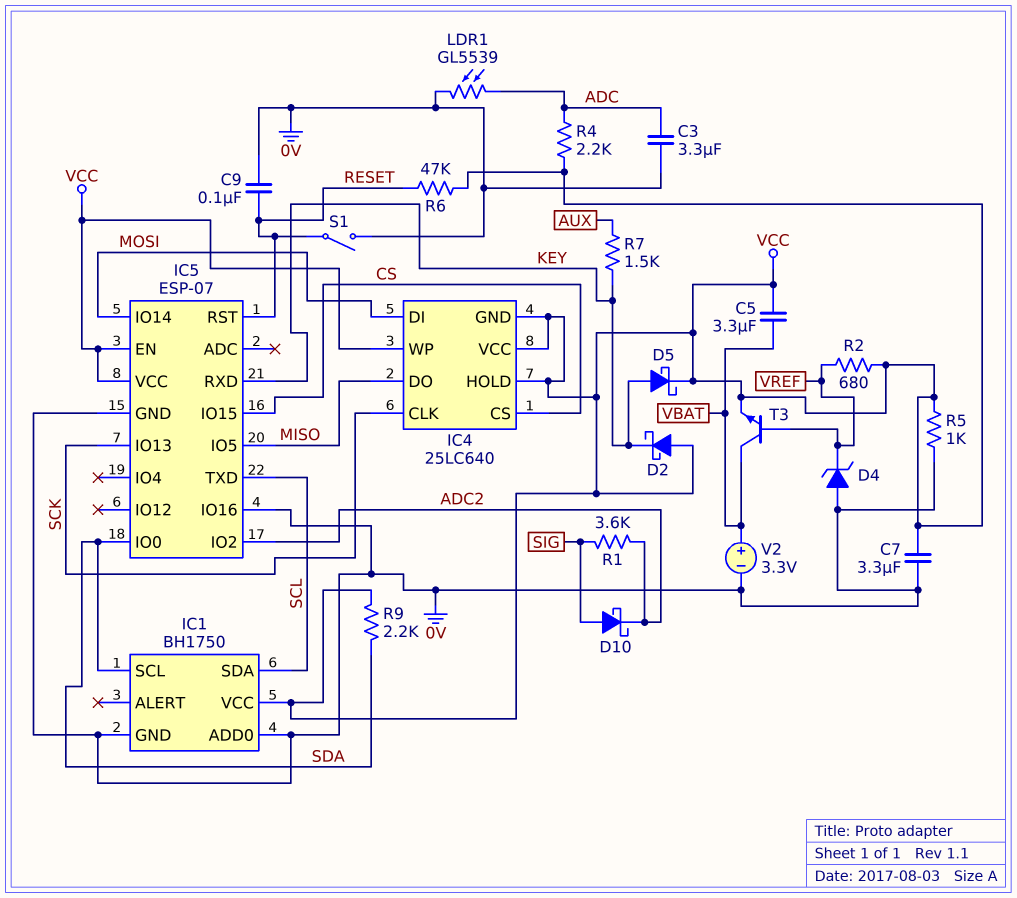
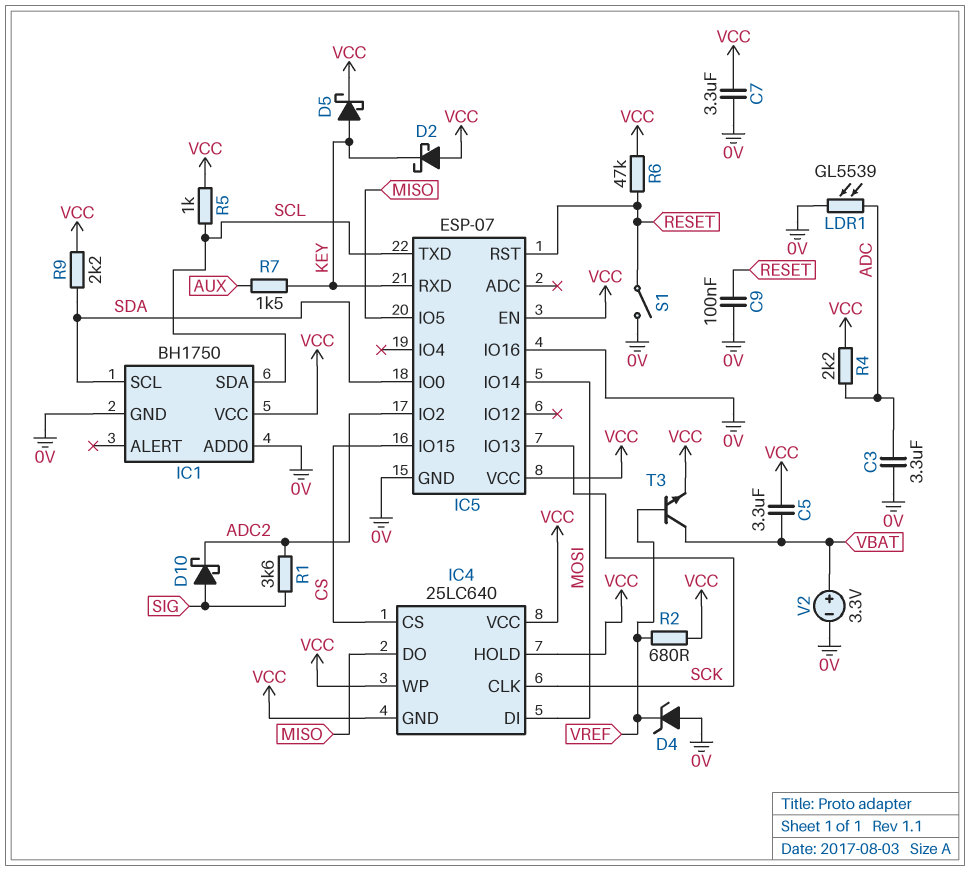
R5: 1k (0V, VCC) -> 1k (SCL, VCC)

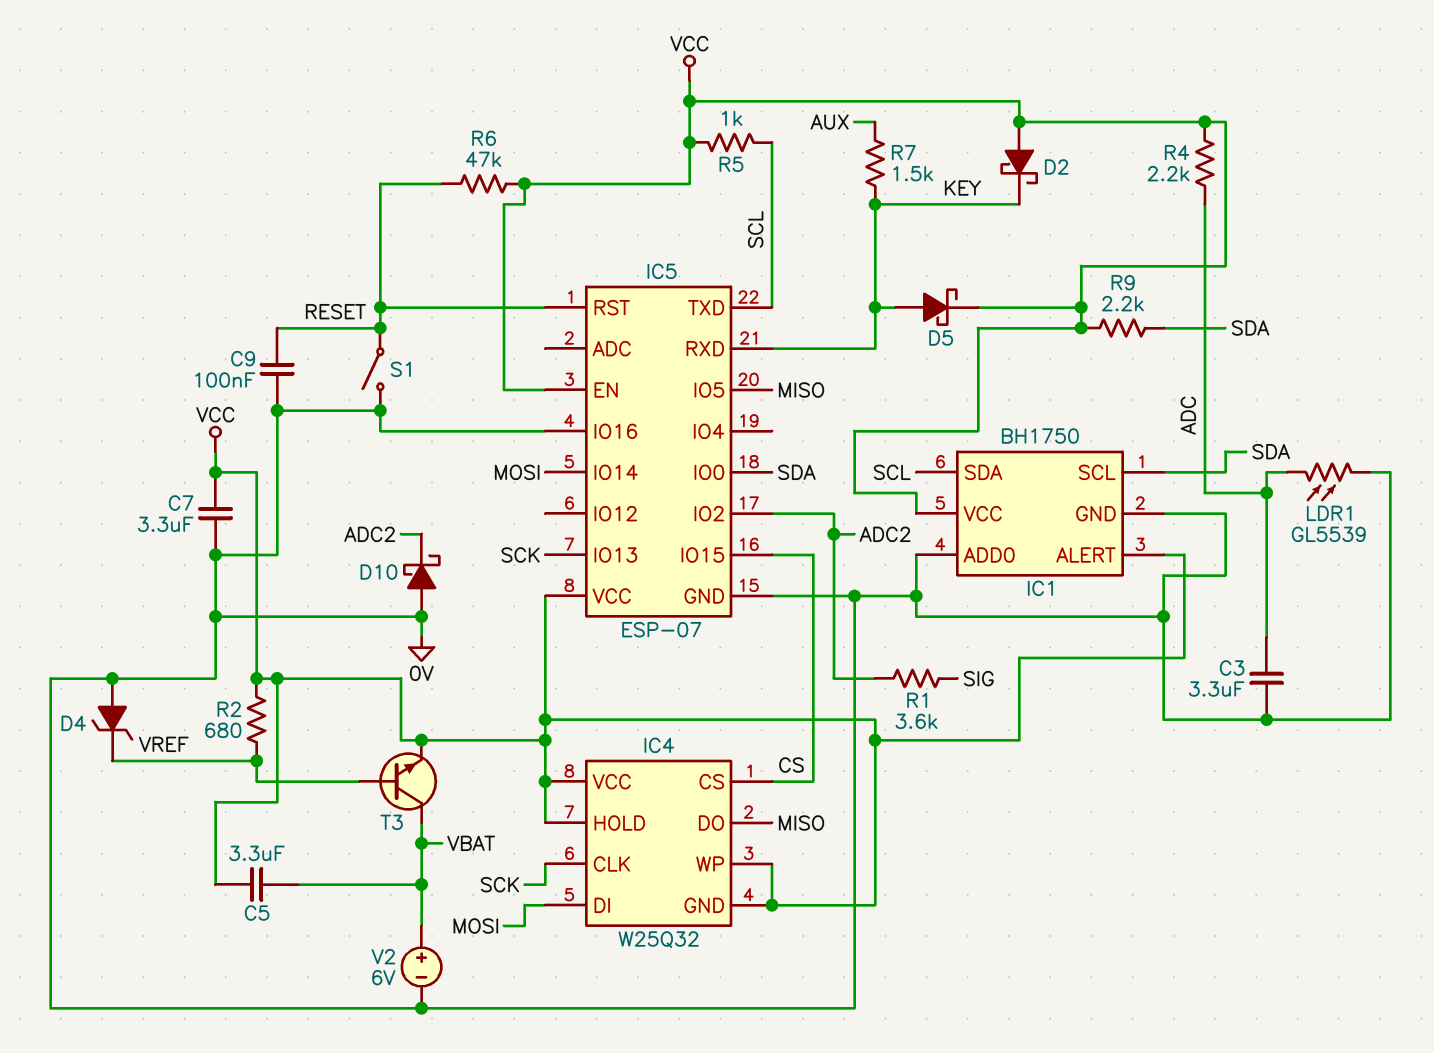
D10: schottky (A SIG, K ADC2) -> schottky (A 0V, K ADC2)
IC1 pin ALERT: none -> VCC
IC4: 25LC640 -> W25Q32
V2: 3.3V (plus VBAT, minus 0V) -> 6V (plus VBAT, minus 0V)

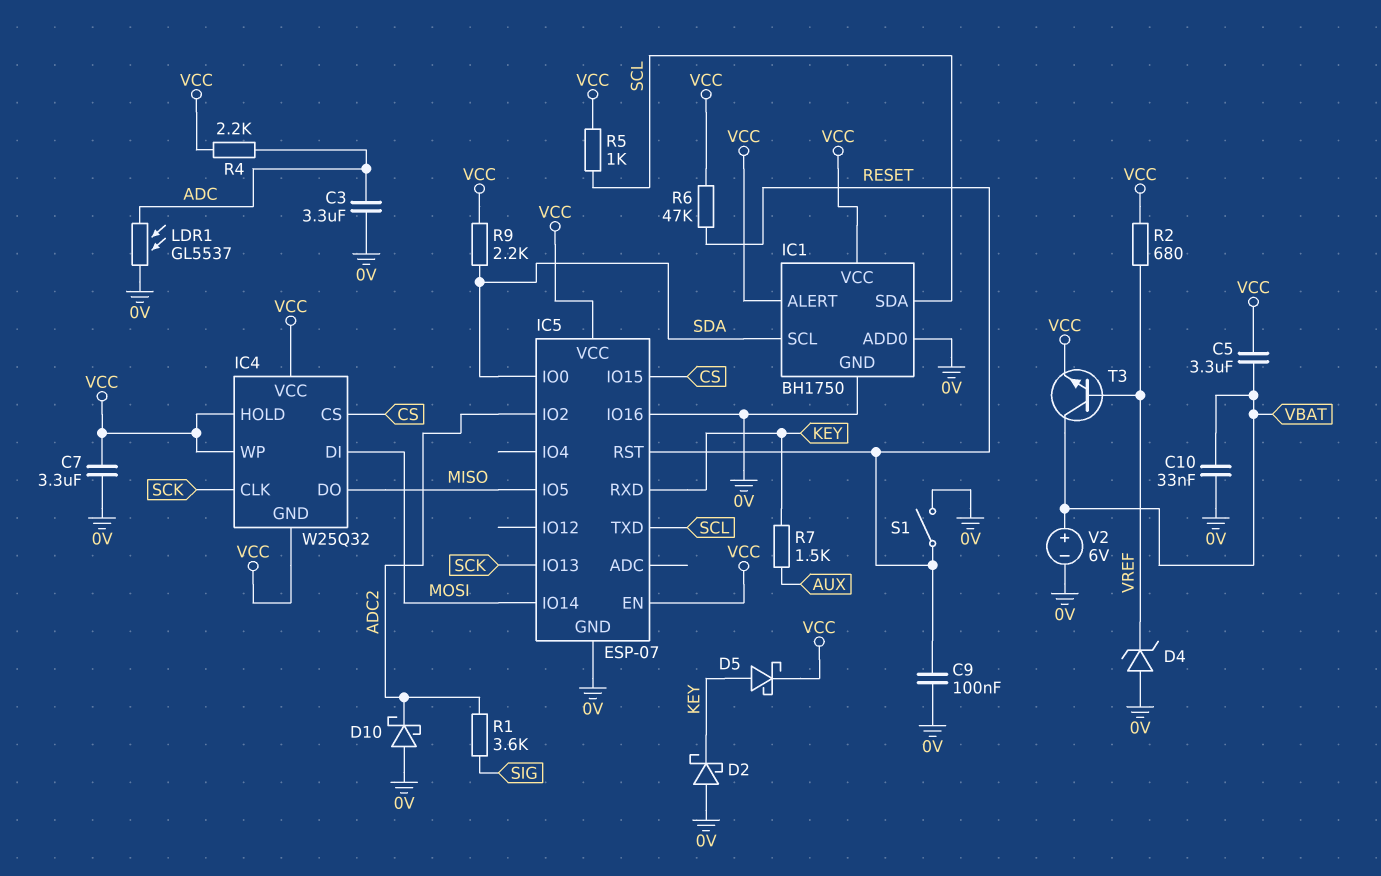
C10: none -> 33nF (0V, VBAT)
D2: schottky (A VCC, K KEY) -> schottky (A 0V, K KEY)
LDR1: GL5539 (0V, ADC) -> GL5537 (0V, ADC)

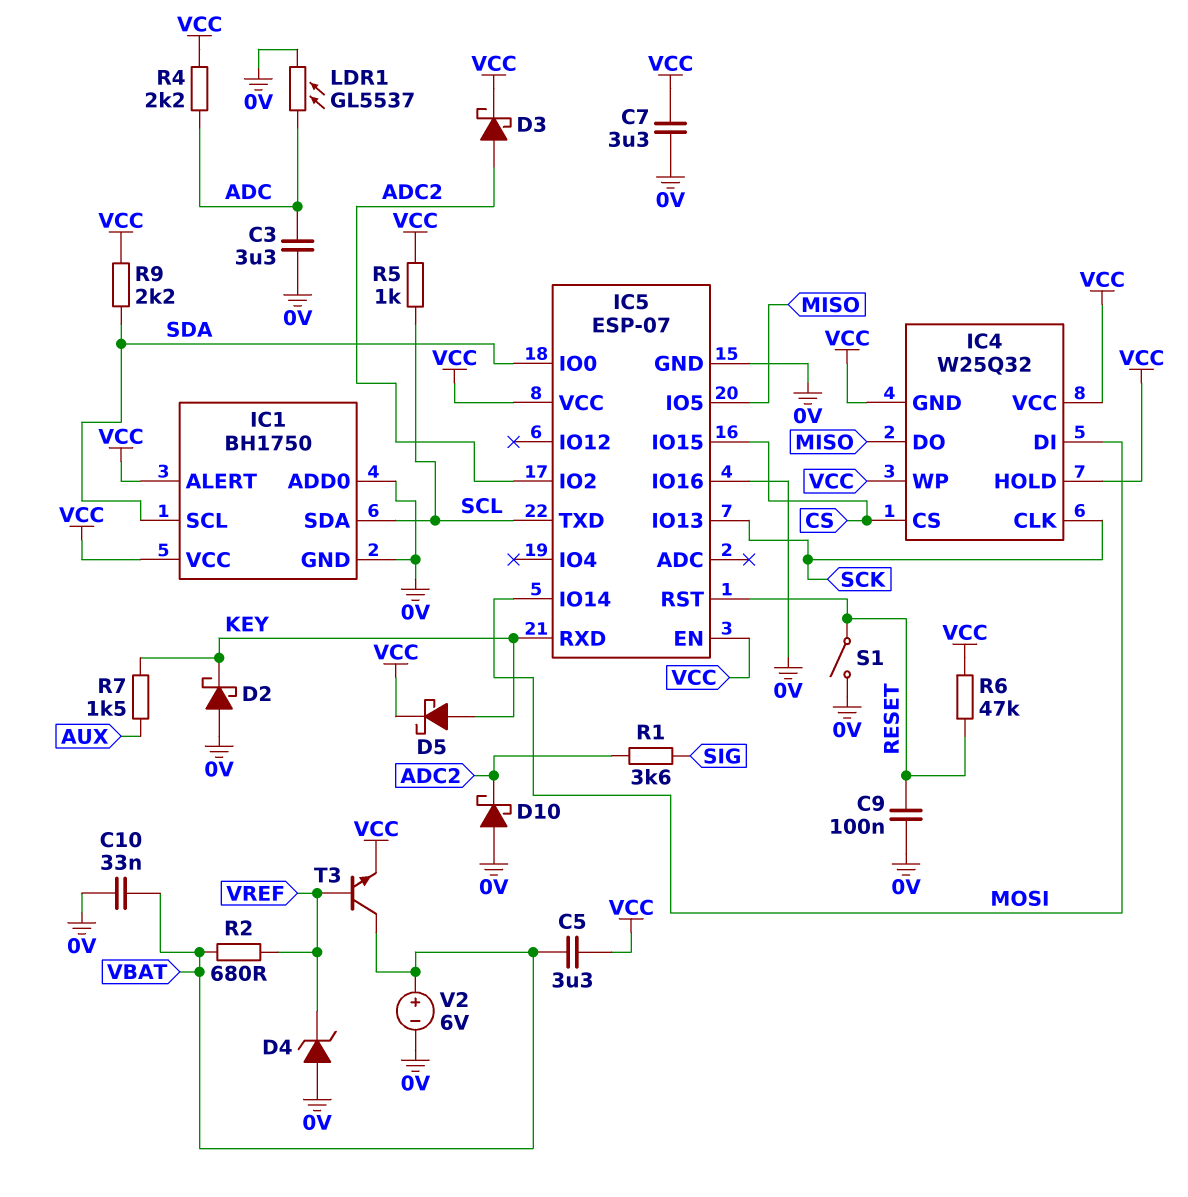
D3: none -> schottky (A ADC2, K VCC)
R2: 680 (VCC, VREF) -> 680 (VBAT, VREF)

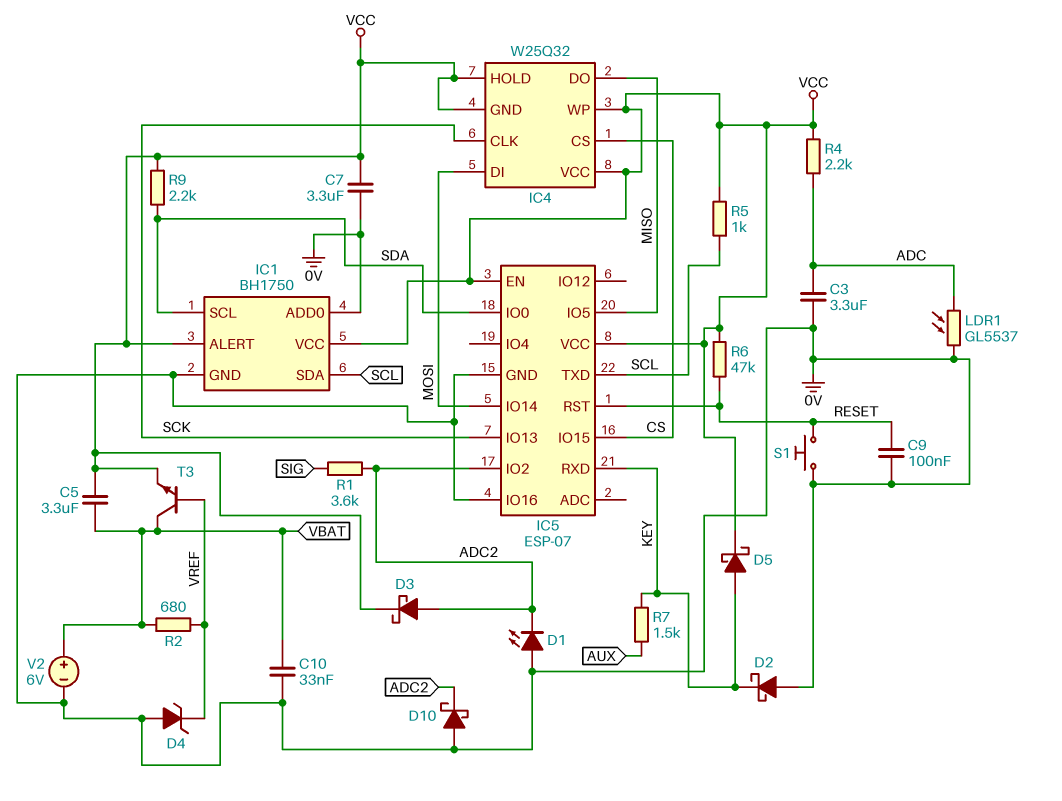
D1: none -> LED (A 0V, K ADC2)
S1: switch (0V, RESET) -> button (0V, RESET)

